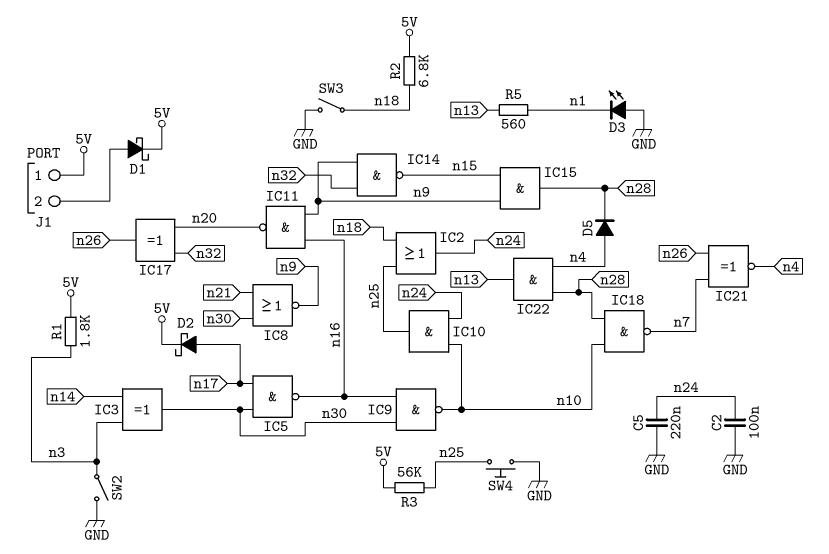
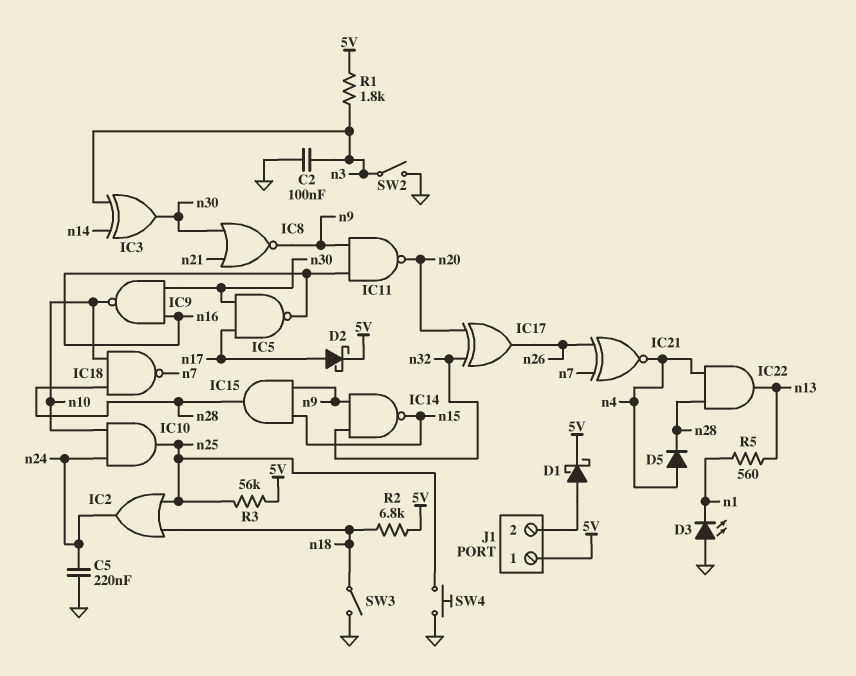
C2: 100nF (GND, n24) -> 100nF (GND, n3)

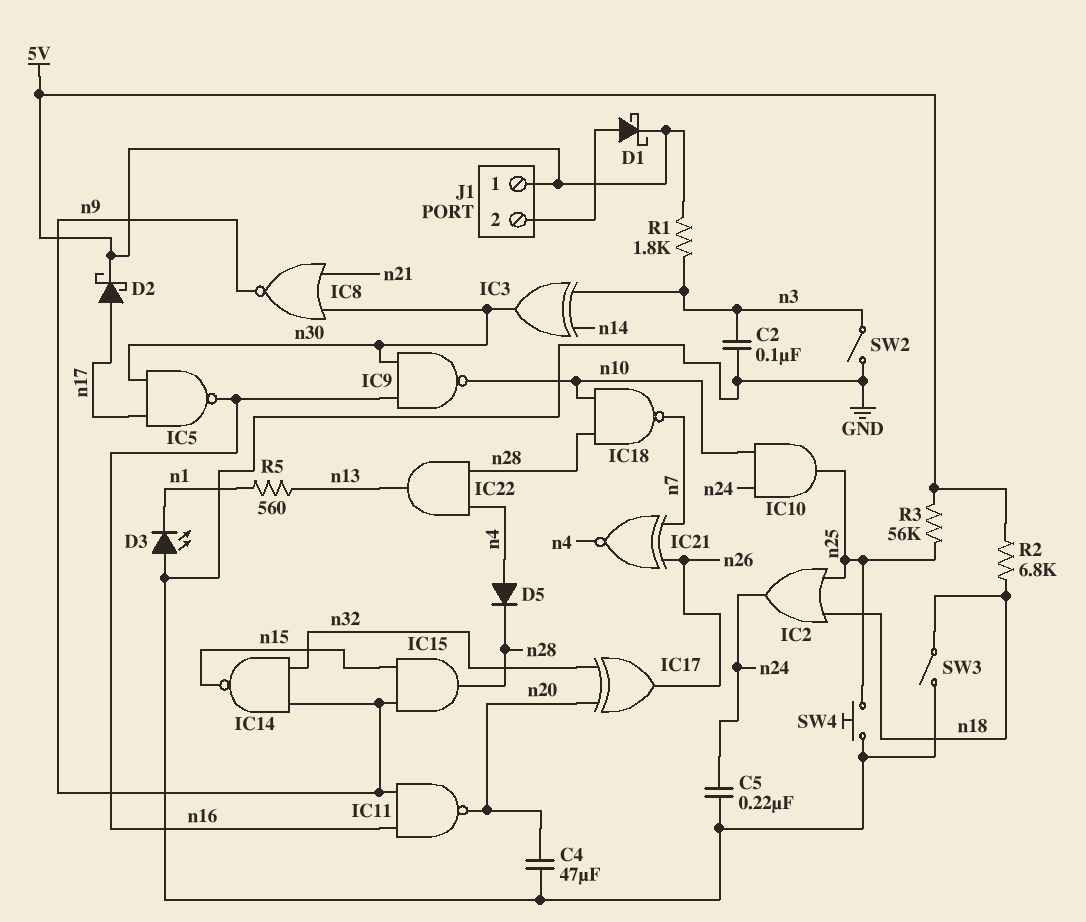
C4: none -> 47uF (GND, n20)

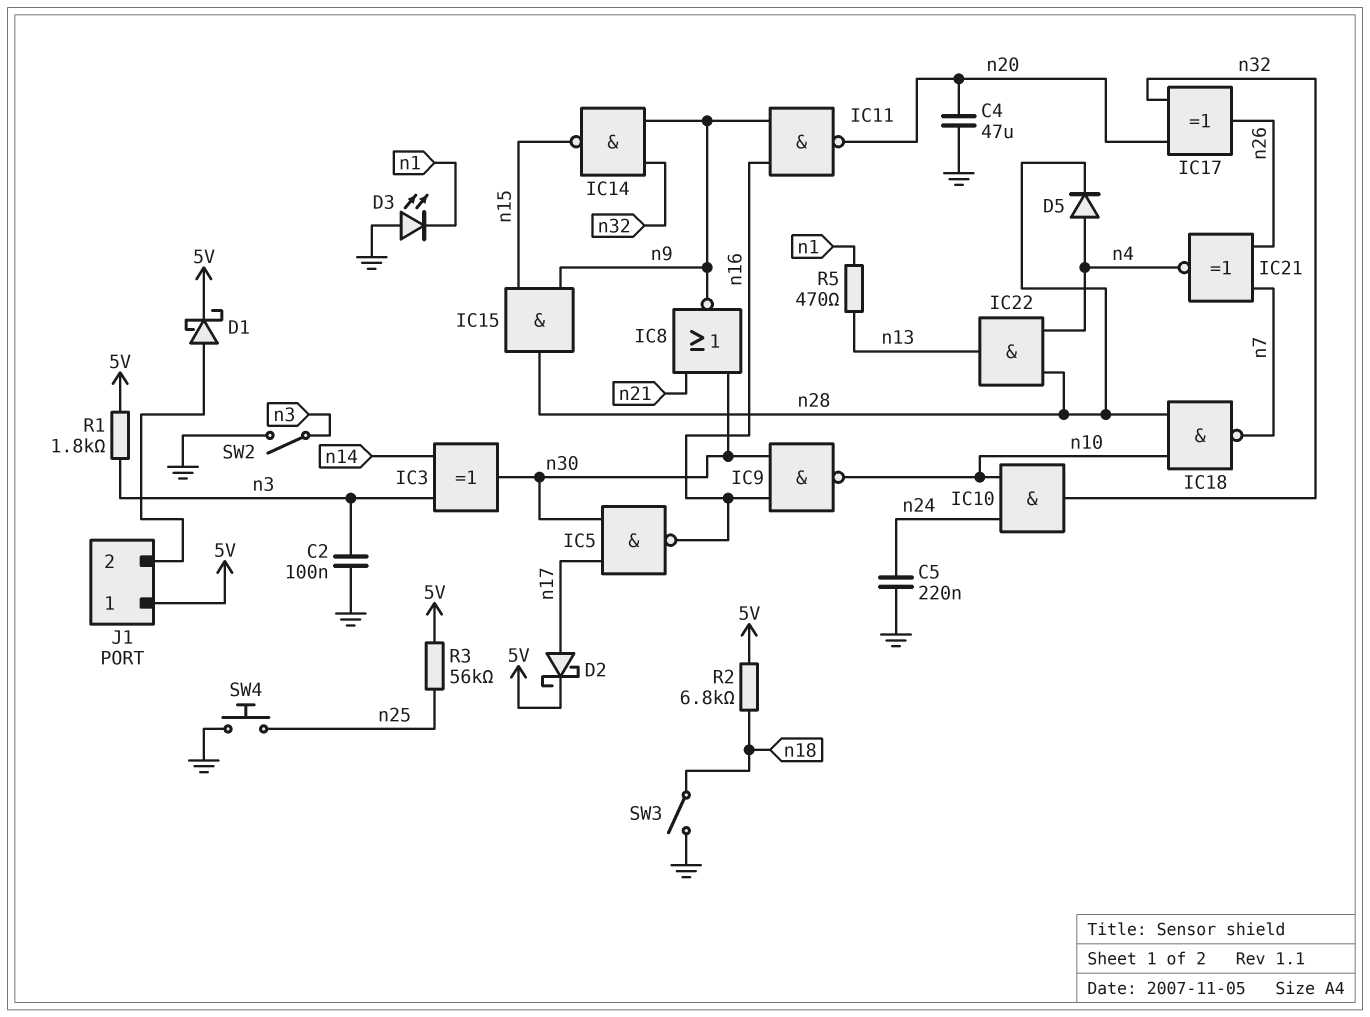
IC2: OR (in n18, in n25, out n24) -> none
IC10: AND (in n10, in n24, out n25) -> AND (in n10, in n24, out n32)
R5: 560 (n1, n13) -> 470 (n1, n13)

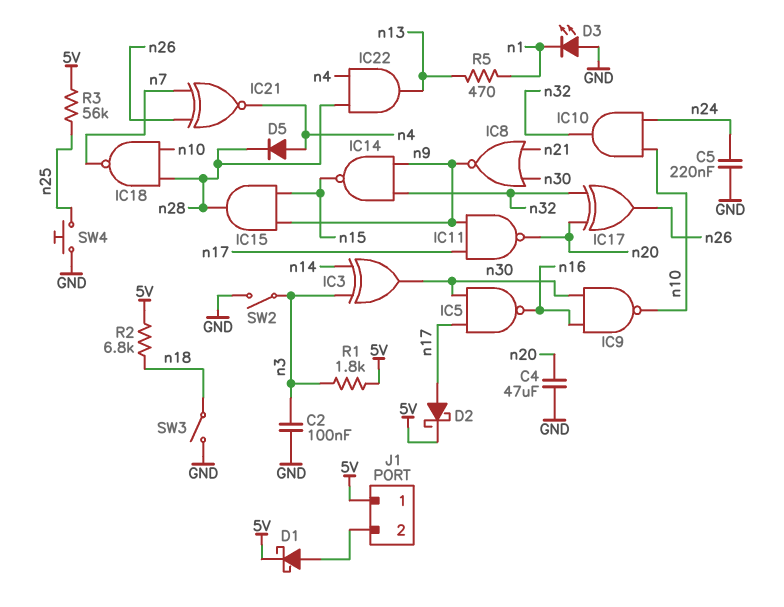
IC11: NAND (in n9, in n16, out n20) -> NAND (in n9, in n17, out n20)

